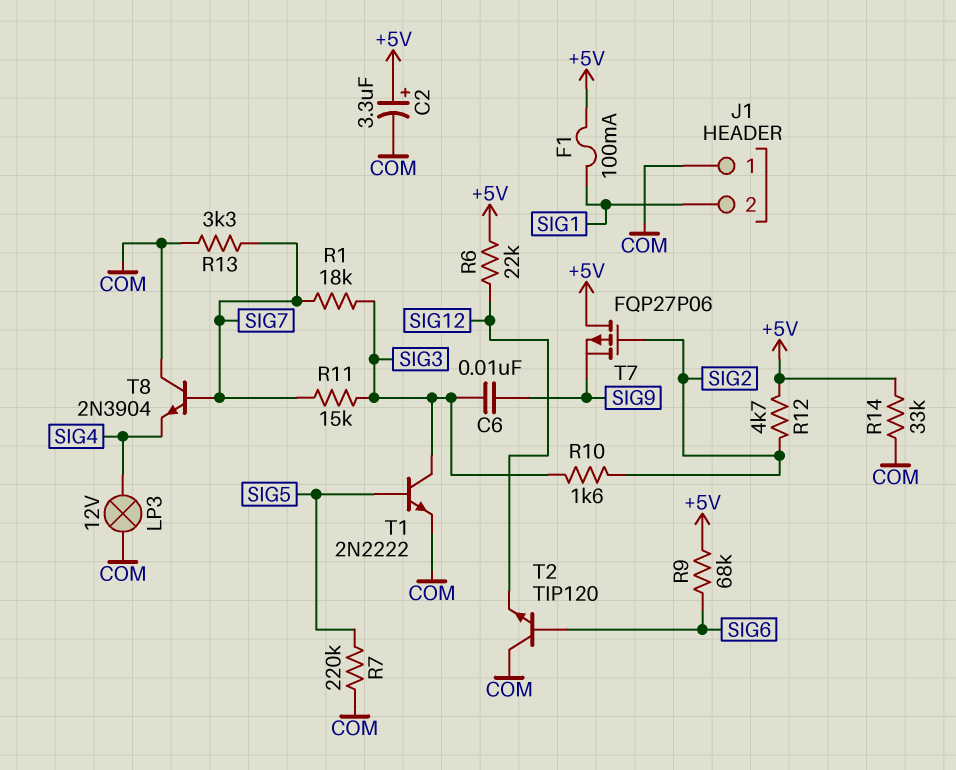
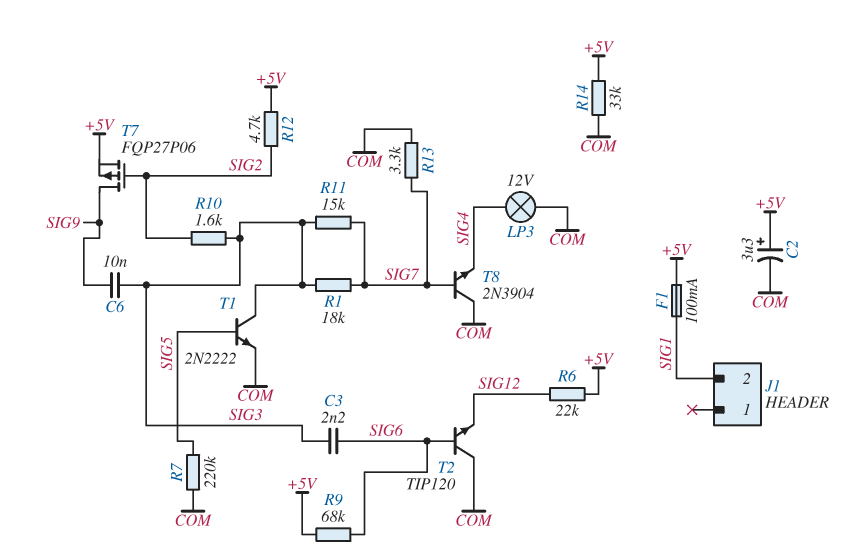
C3: none -> 2.2nF (SIG3, SIG6)
J1 pin 1: COM -> none
T7: PMOS FQP27P06 (G SIG2, D +5V, S SIG9) -> PMOS FQP27P06 (G SIG2, D SIG9, S +5V)

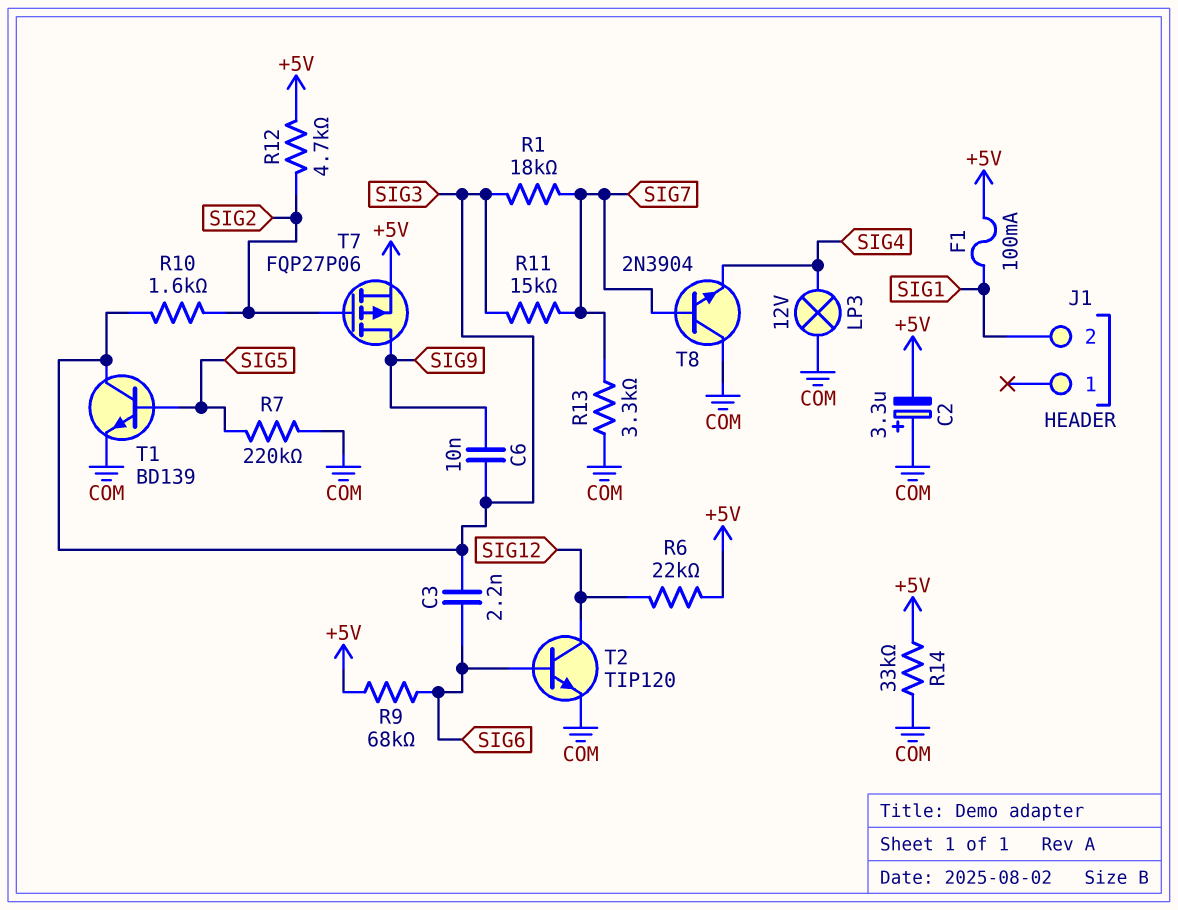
C2: 3.3uF (plus +5V, minus COM) -> 3.3uF (plus COM, minus +5V)
T1: NPN 2N2222 (B SIG5, C SIG3, E COM) -> NPN BD139 (B SIG5, C SIG3, E COM)
T2: NPN TIP120 (B SIG6, C COM, E SIG12) -> NPN TIP120 (B SIG6, C SIG12, E COM)

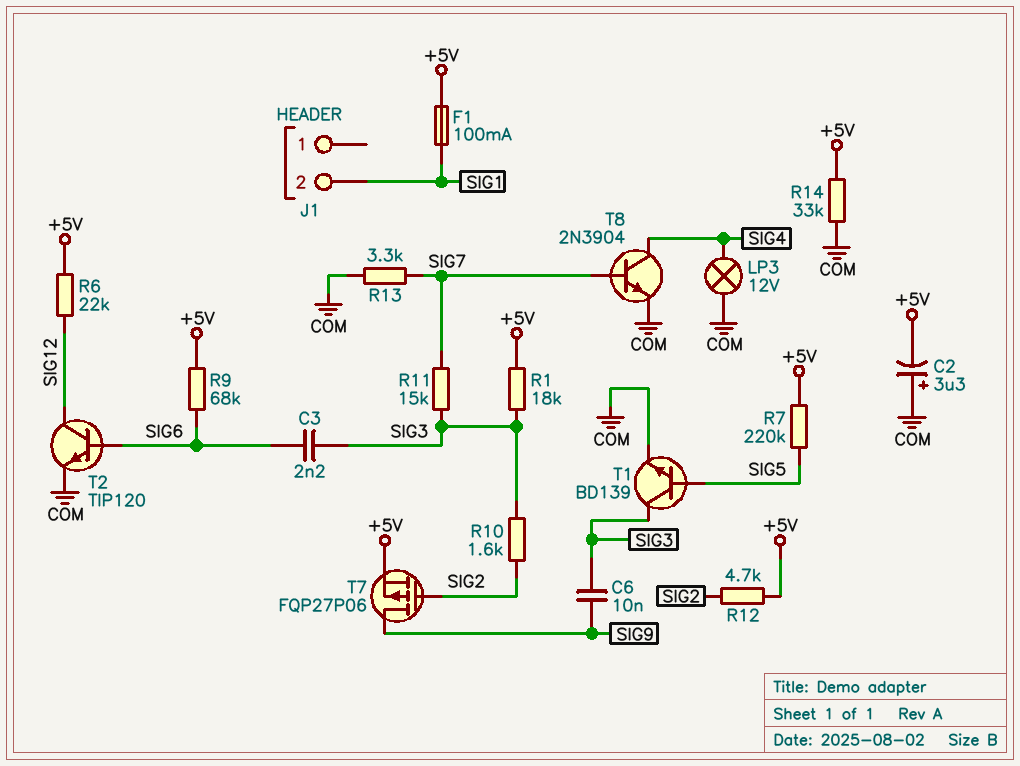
R1: 18k (SIG3, SIG7) -> 18k (+5V, SIG3)
R7: 220k (COM, SIG5) -> 220k (+5V, SIG5)
T8: NPN 2N3904 (B SIG7, C COM, E SIG4) -> NPN 2N3904 (B SIG7, C SIG4, E COM)

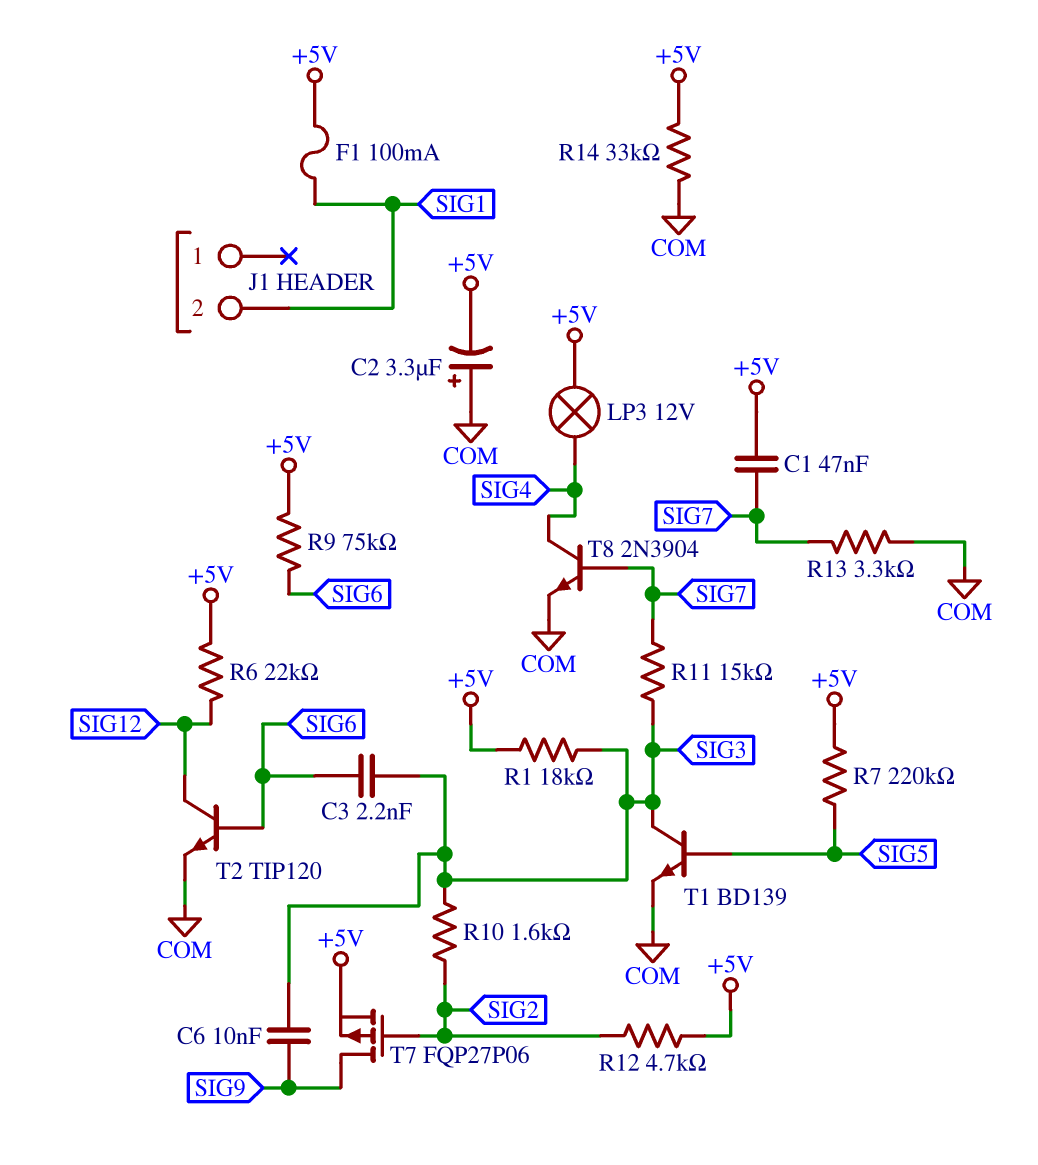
C1: none -> 47nF (+5V, SIG7)
LP3: lamp 12V (COM, SIG4) -> lamp 12V (+5V, SIG4)
R9: 68k (+5V, SIG6) -> 75k (+5V, SIG6)

